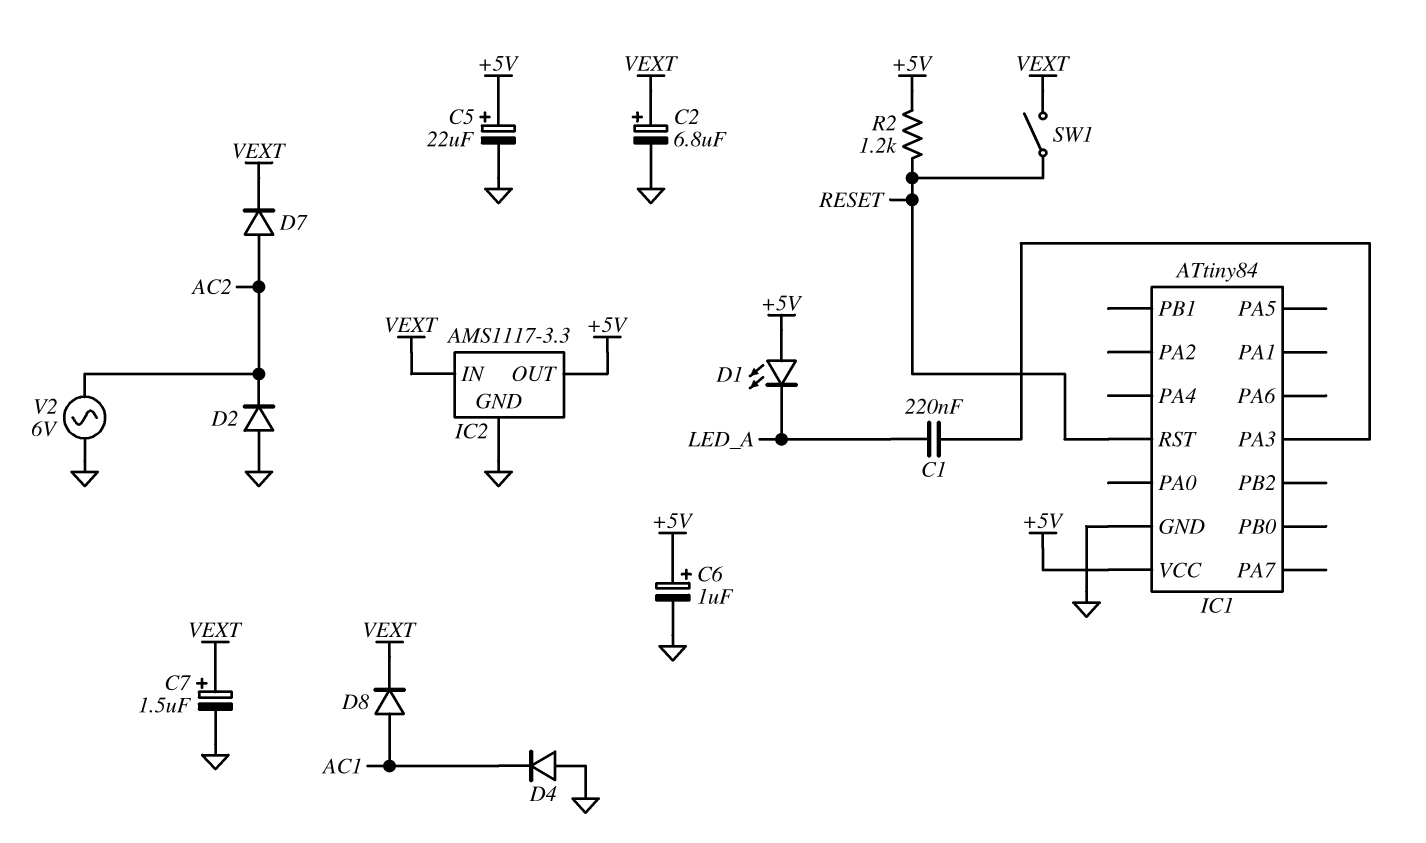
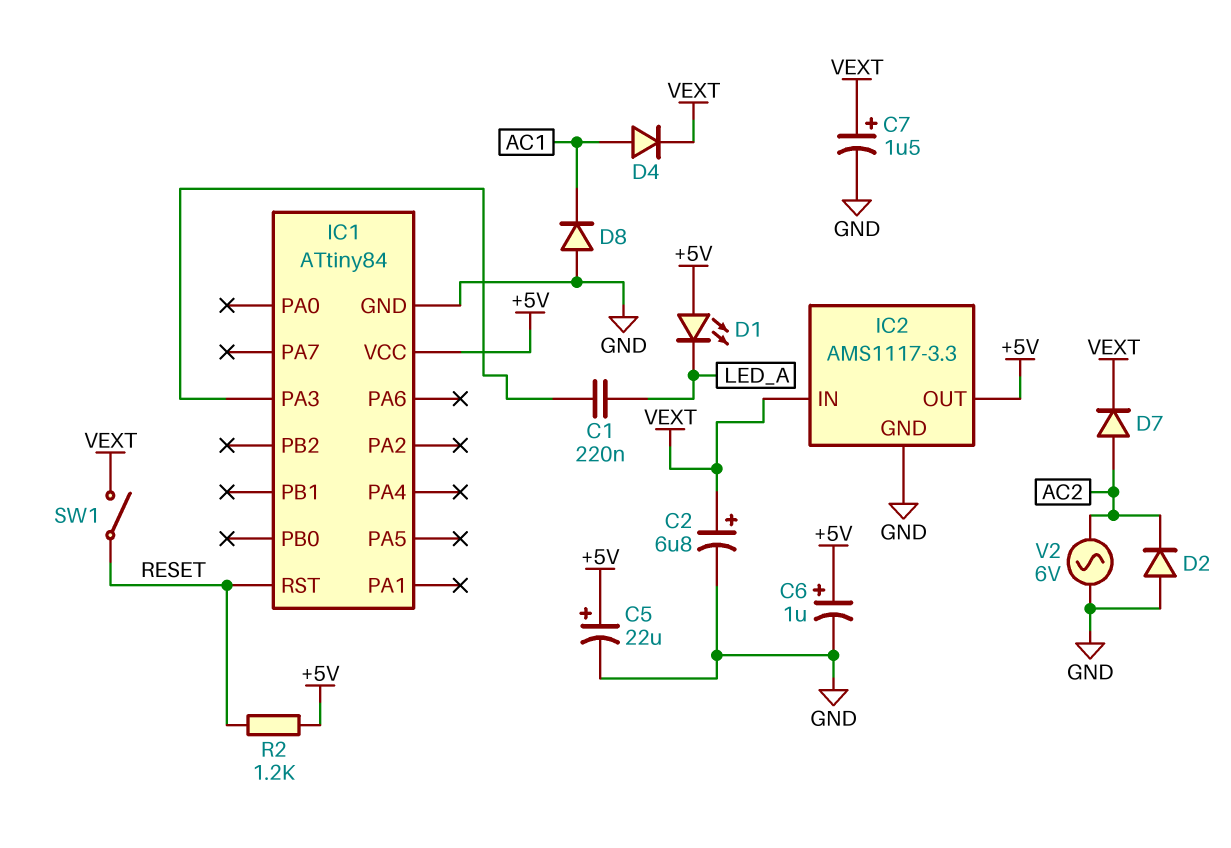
D4: diode (A GND, K AC1) -> diode (A AC1, K VEXT)
D8: diode (A AC1, K VEXT) -> diode (A GND, K AC1)

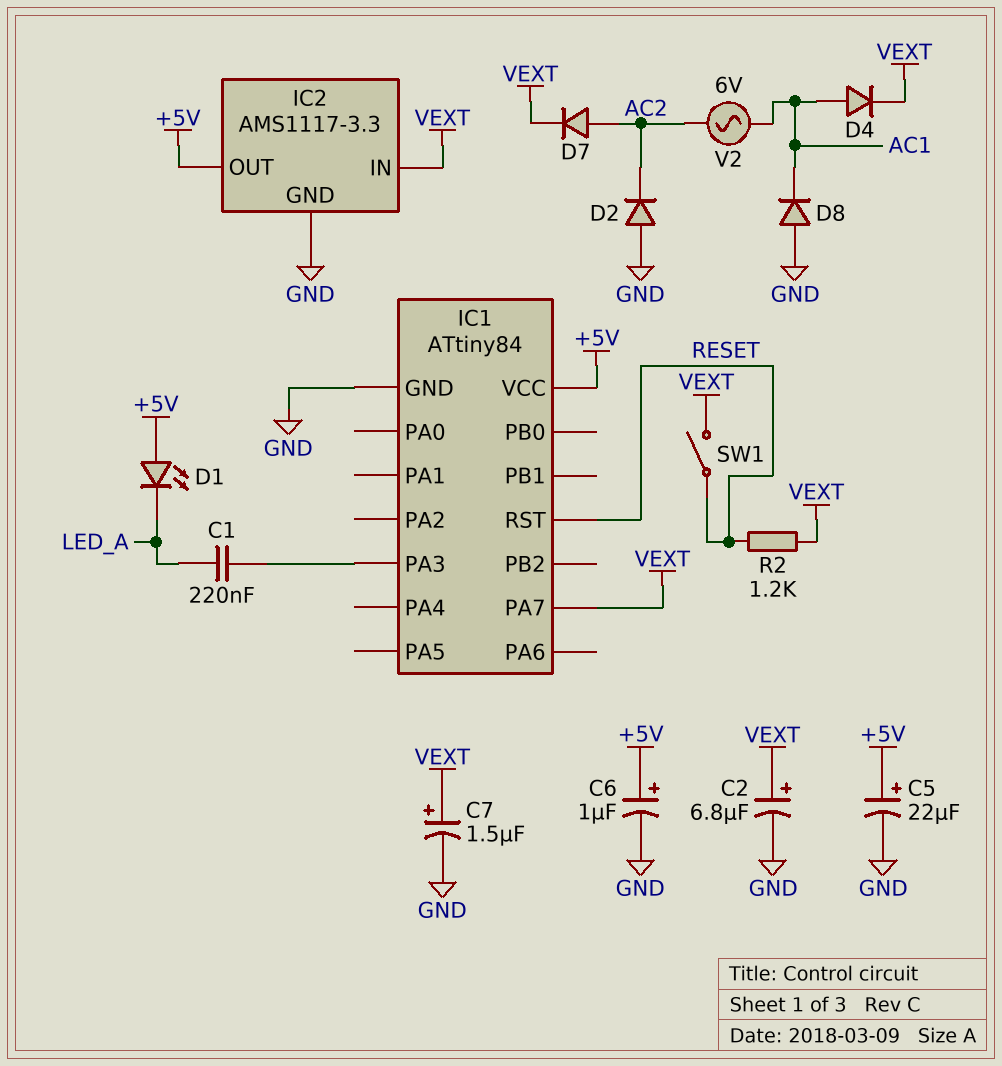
IC1 pin PA7: none -> VEXT
R2: 1.2k (+5V, RESET) -> 1.2k (RESET, VEXT)
V2: AC 6V (AC2, GND) -> AC 6V (AC1, AC2)

